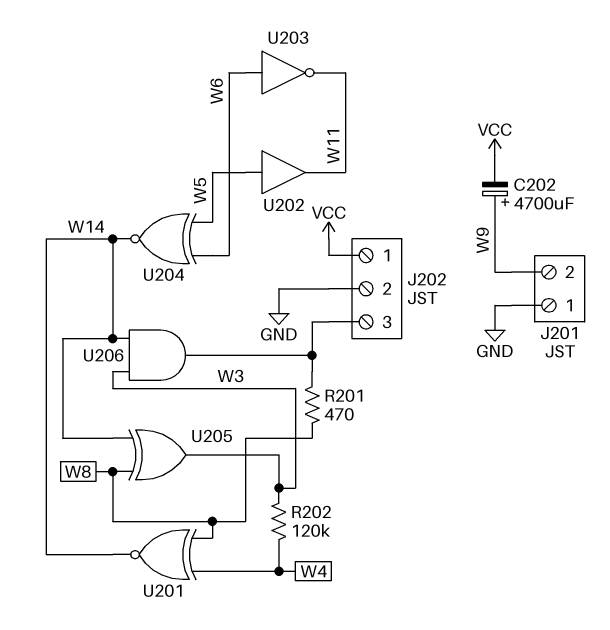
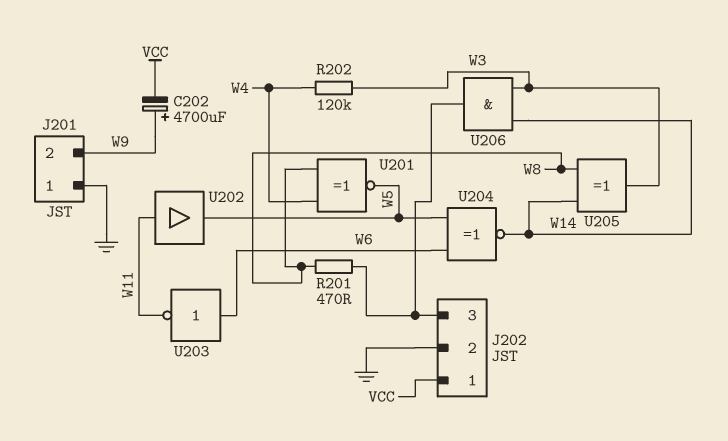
U201: XNOR (in W4, in W8, out W14) -> XNOR (in W4, in W8, out W5)
U202: buffer (in W5, out W11) -> buffer (in W11, out W5)

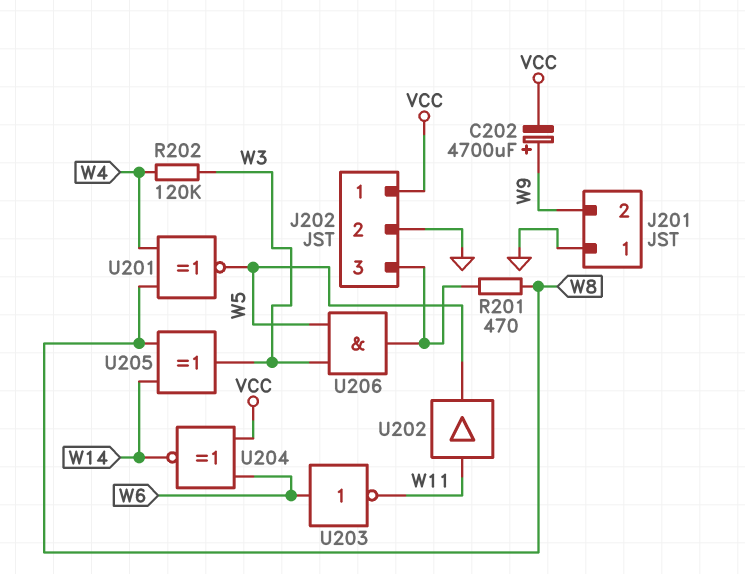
U204: XNOR (in W5, in W6, out W14) -> XNOR (in VCC, in W6, out W14)
U206: AND (in W3, in W14, out J202/3) -> AND (in W3, in W5, out J202/3)

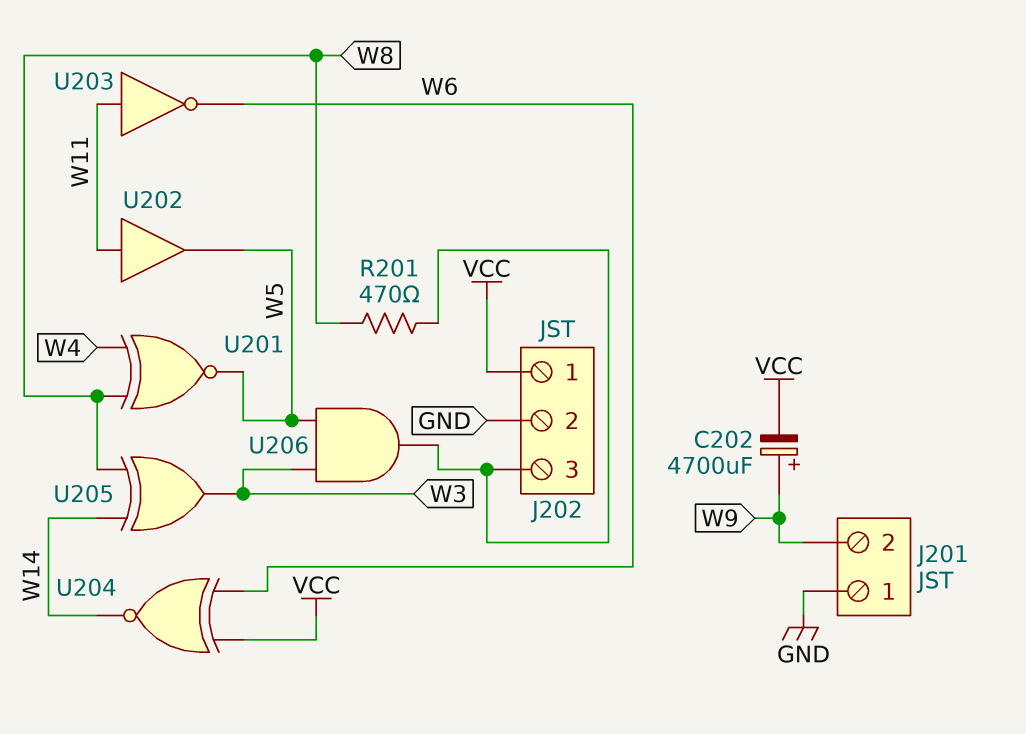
R202: 120k (W3, W4) -> none
U203: NOT (in W6, out W11) -> NOT (in W11, out W6)

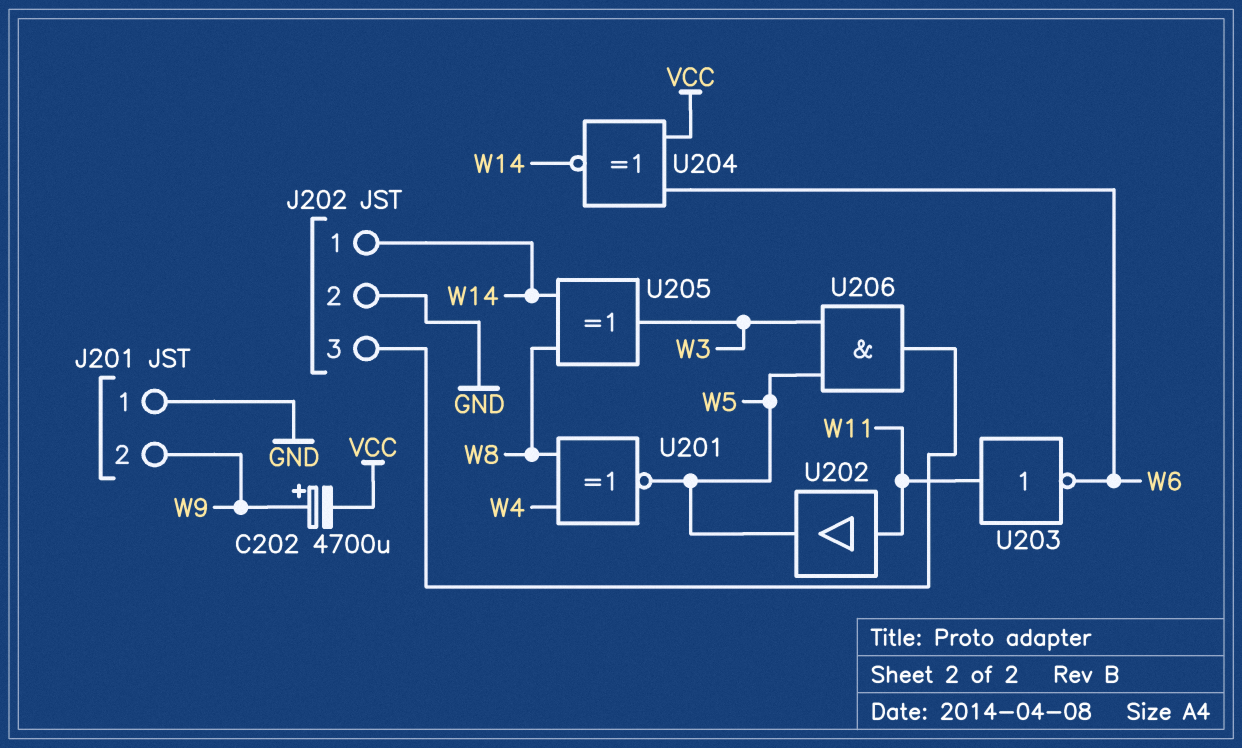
J202 pin 1: VCC -> W14
R201: 470 (J202/3, W8) -> none

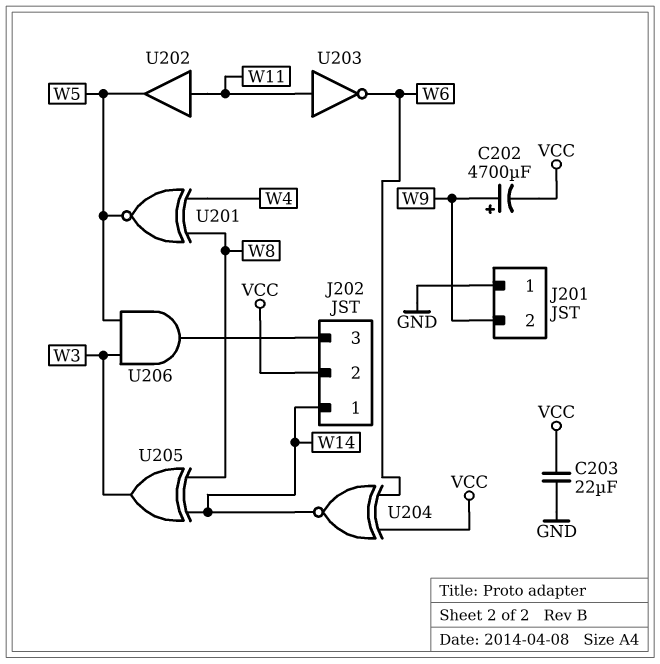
C203: none -> 22uF (GND, VCC)
J202 pin 2: GND -> VCC

